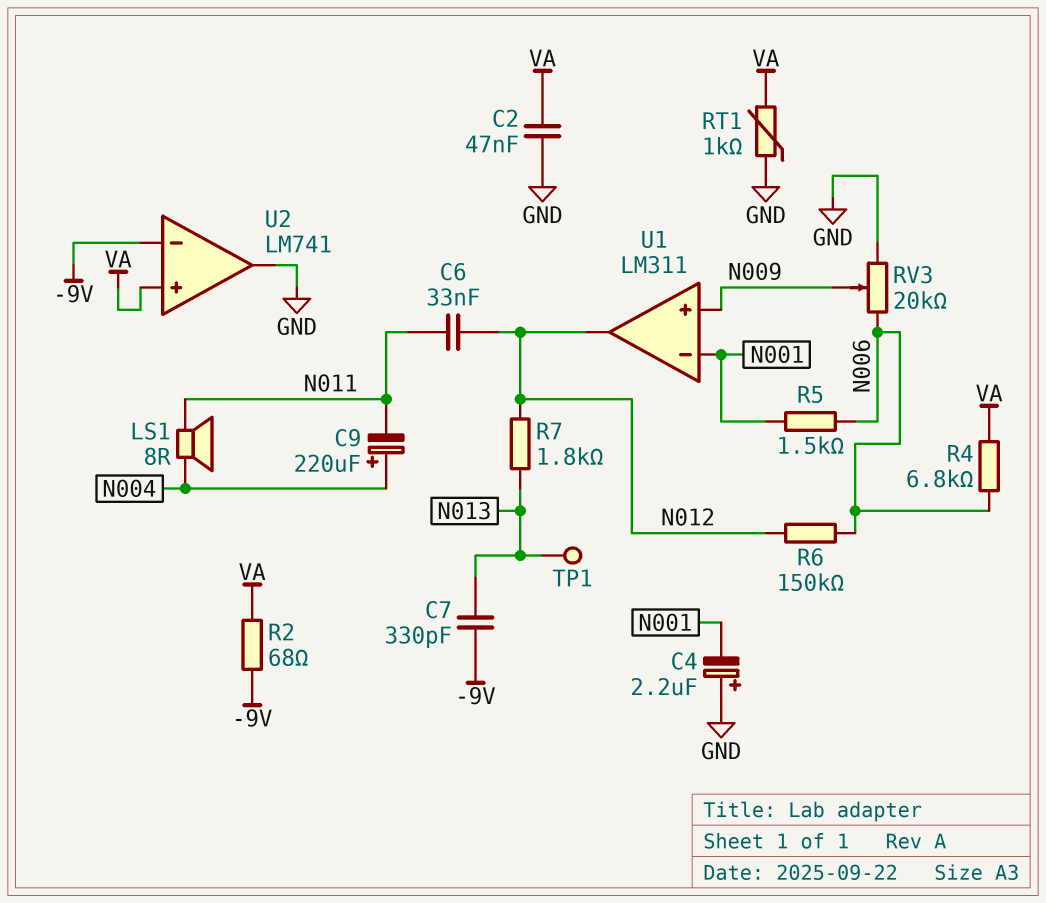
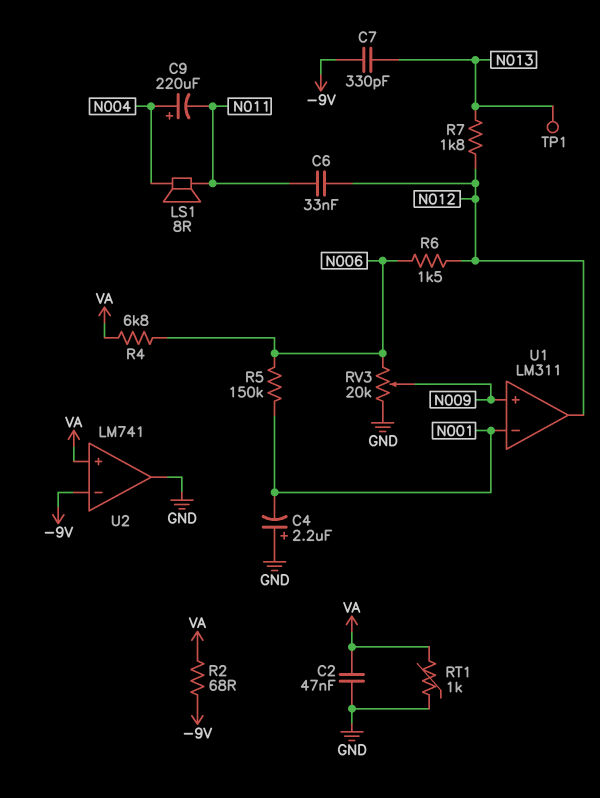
R5: 1.5k (N001, N006) -> 150k (N001, N006)
R6: 150k (N006, N012) -> 1.5k (N006, N012)

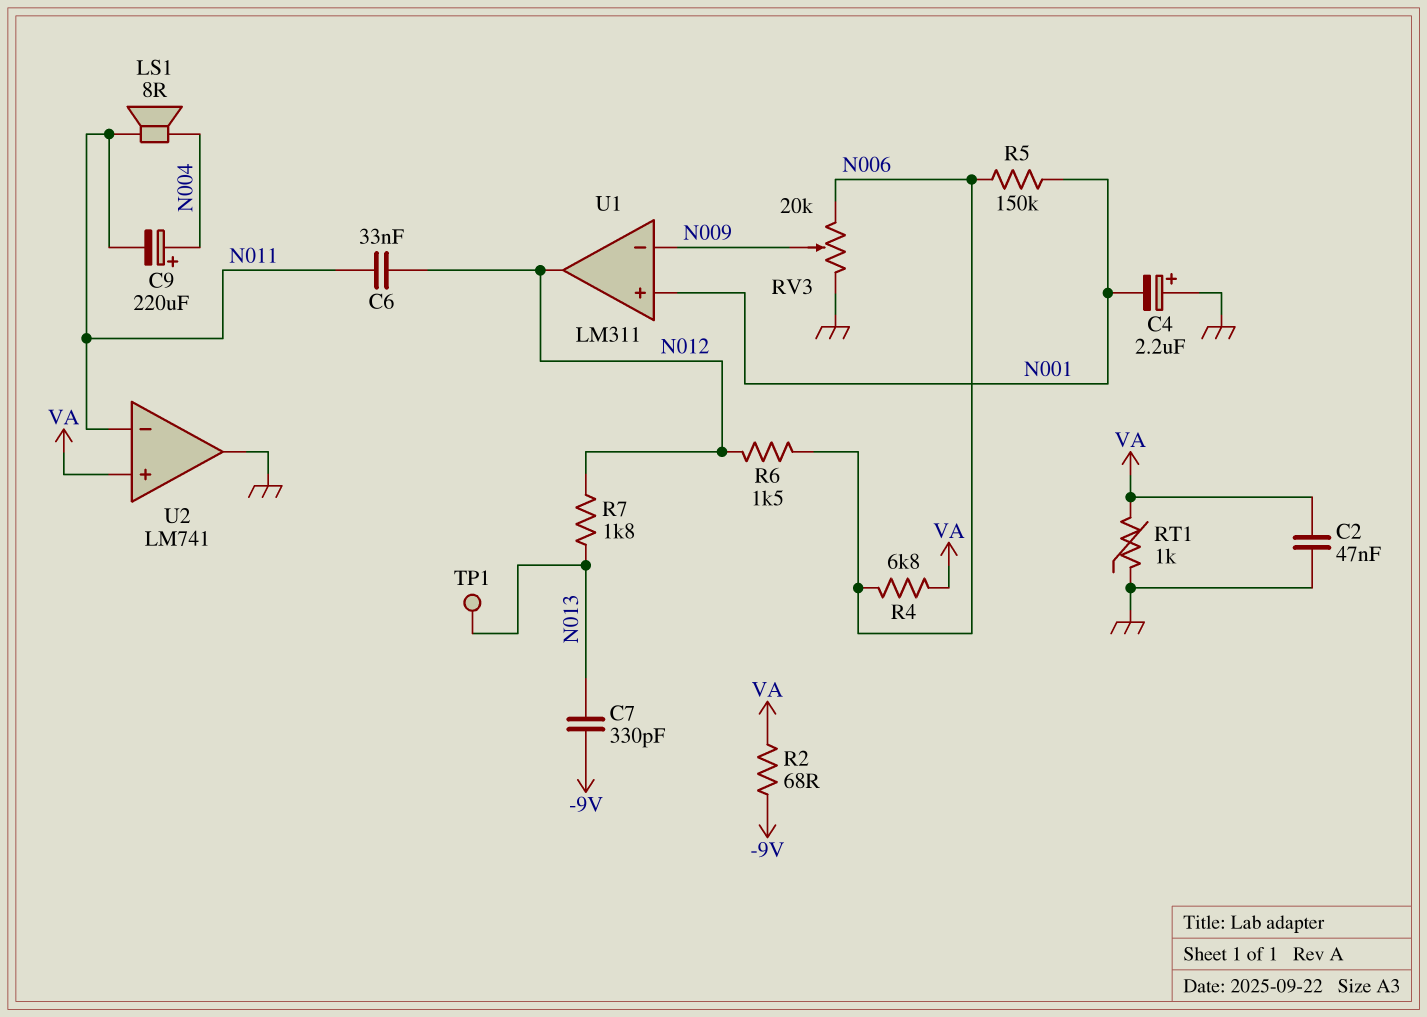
U1 pin in+: N009 -> N001
U1 pin in-: N001 -> N009
U2 pin in-: -9V -> N011

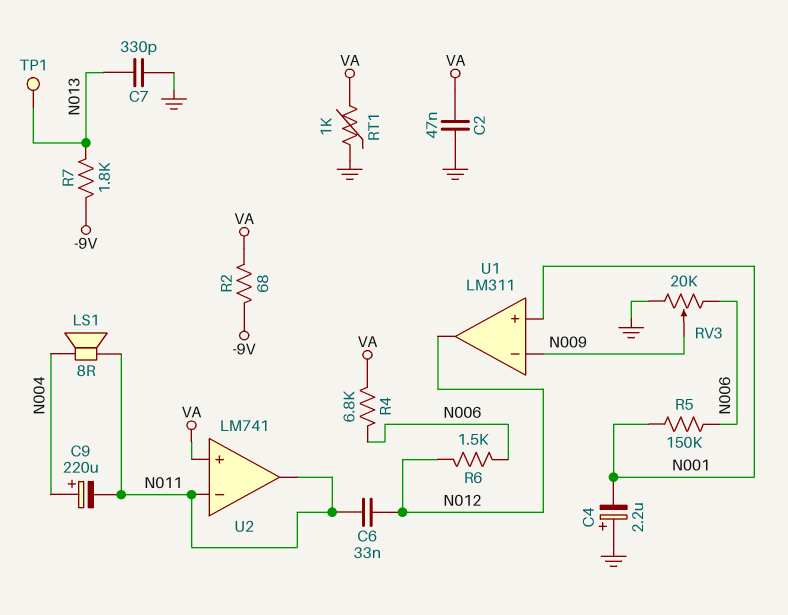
C7: 330pF (-9V, N013) -> 330pF (GND, N013)
R7: 1.8k (N012, N013) -> 1.8k (-9V, N013)
U2 pin out: GND -> N011

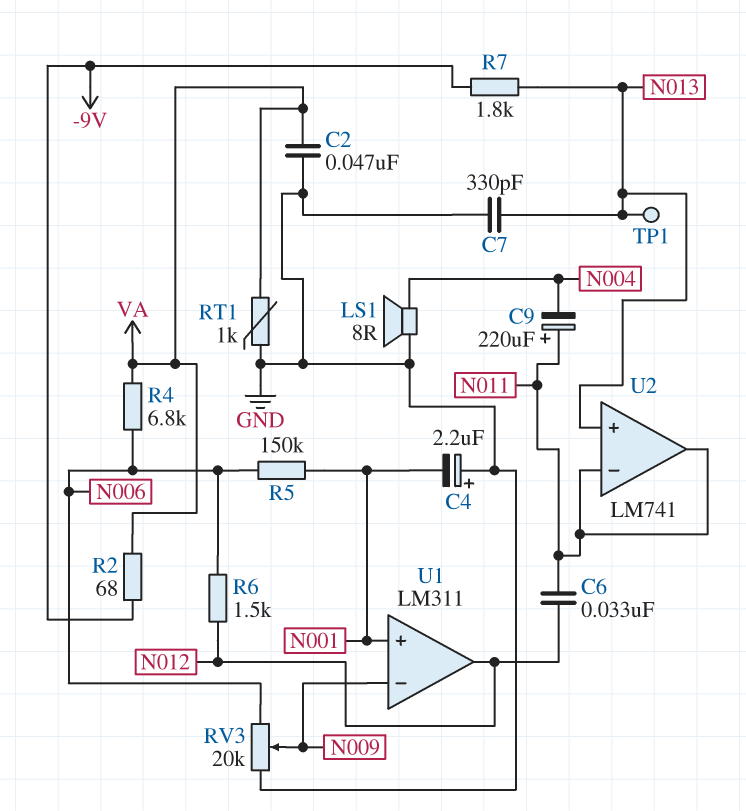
C9: 220uF (plus N004, minus N011) -> 220uF (plus N011, minus N004)
LS1: speaker 8R (N004, N011) -> speaker 8R (GND, N004)
U2 pin in+: VA -> N013

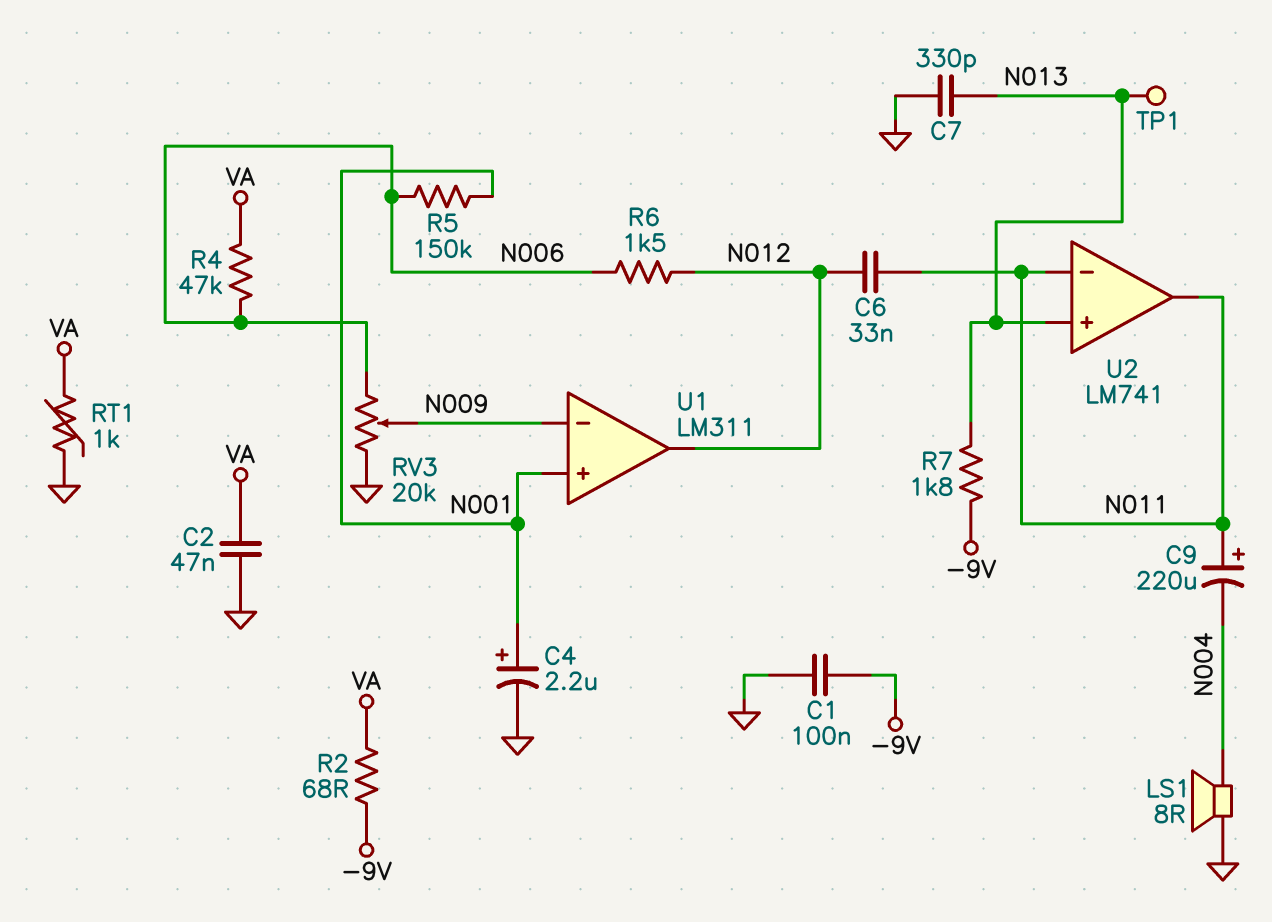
C1: none -> 100nF (-9V, GND)
C4: 2.2uF (plus GND, minus N001) -> 2.2uF (plus N001, minus GND)
R4: 6.8k (N006, VA) -> 47k (N006, VA)

